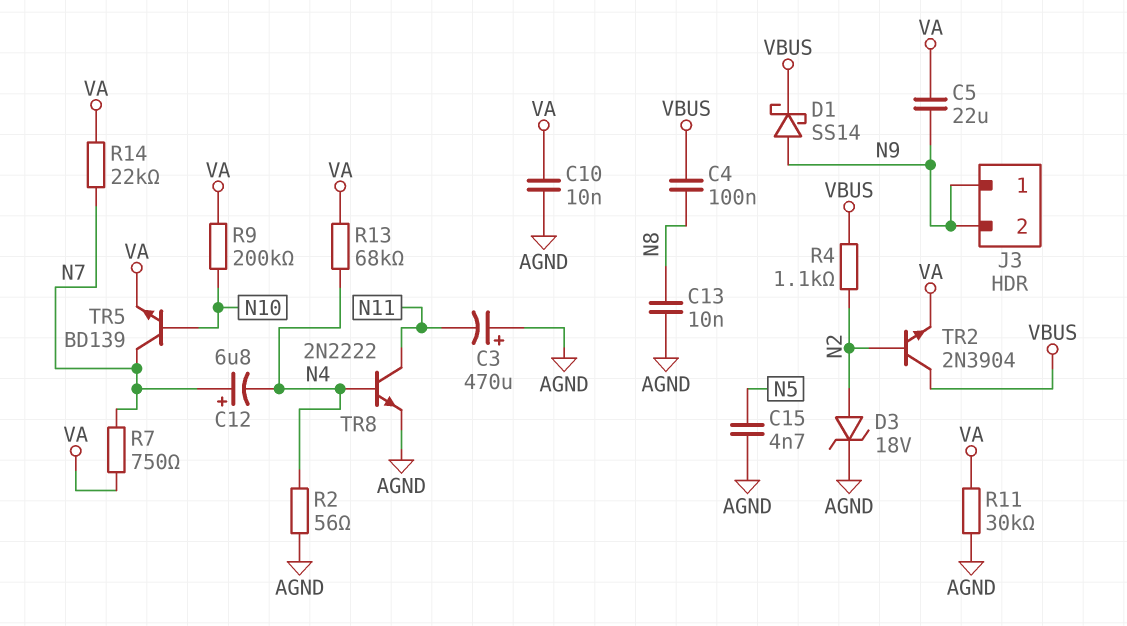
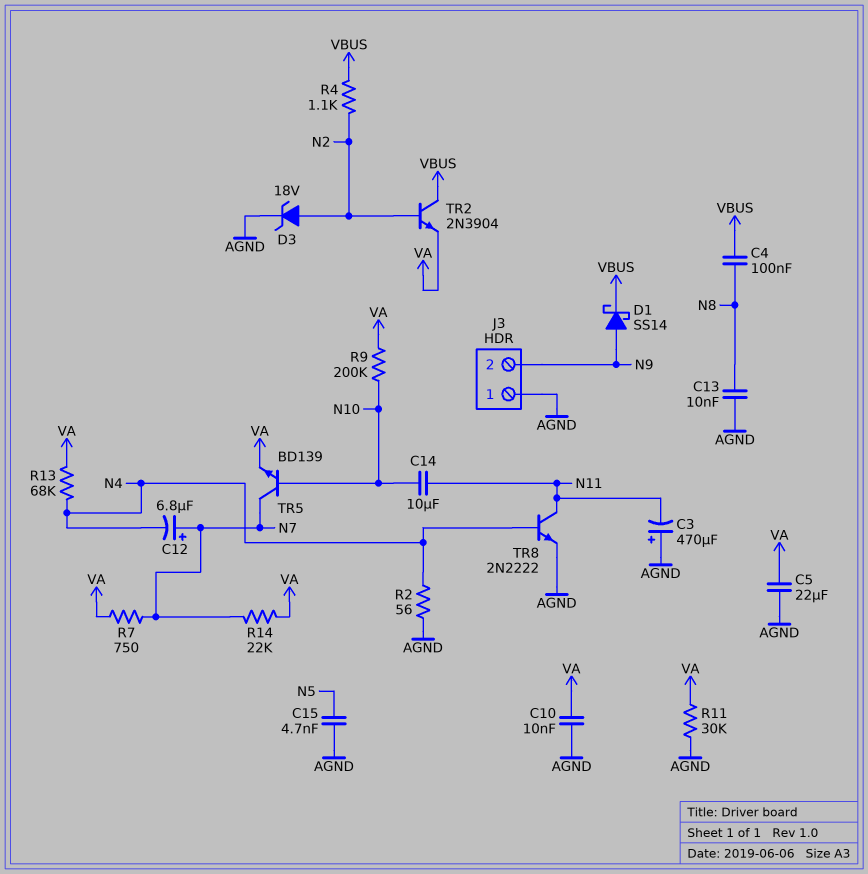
C5: 22uF (N9, VA) -> 22uF (AGND, VA)
C14: none -> 10uF (N10, N11)
J3 pin 1: N9 -> AGND

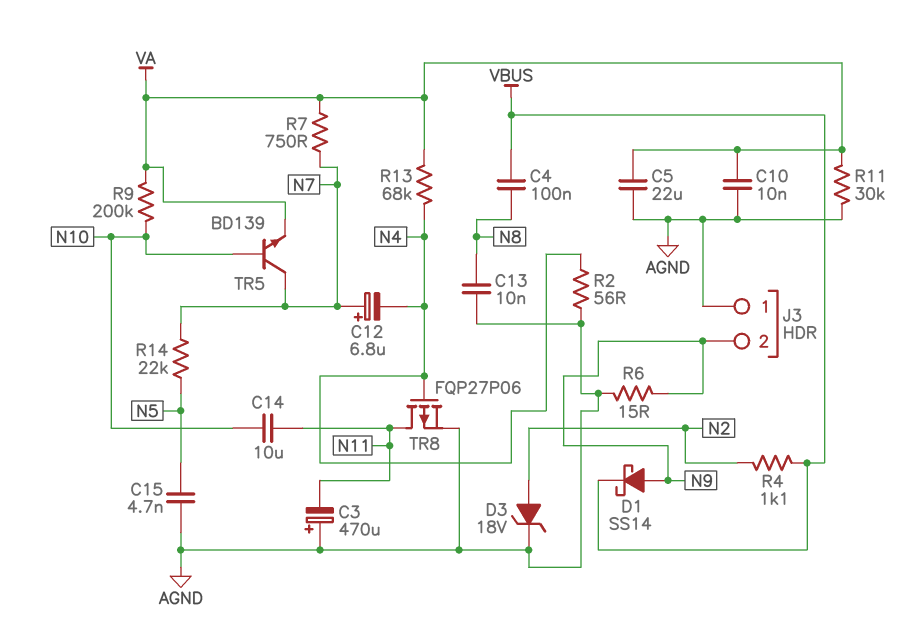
R6: none -> 15 (AGND, N9)
R14: 22k (N7, VA) -> 22k (N5, N7)
TR2: NPN 2N3904 (B N2, C VBUS, E VA) -> none
TR8: NPN 2N2222 (B N4, C N11, E AGND) -> PMOS FQP27P06 (G N4, D N11, S AGND)

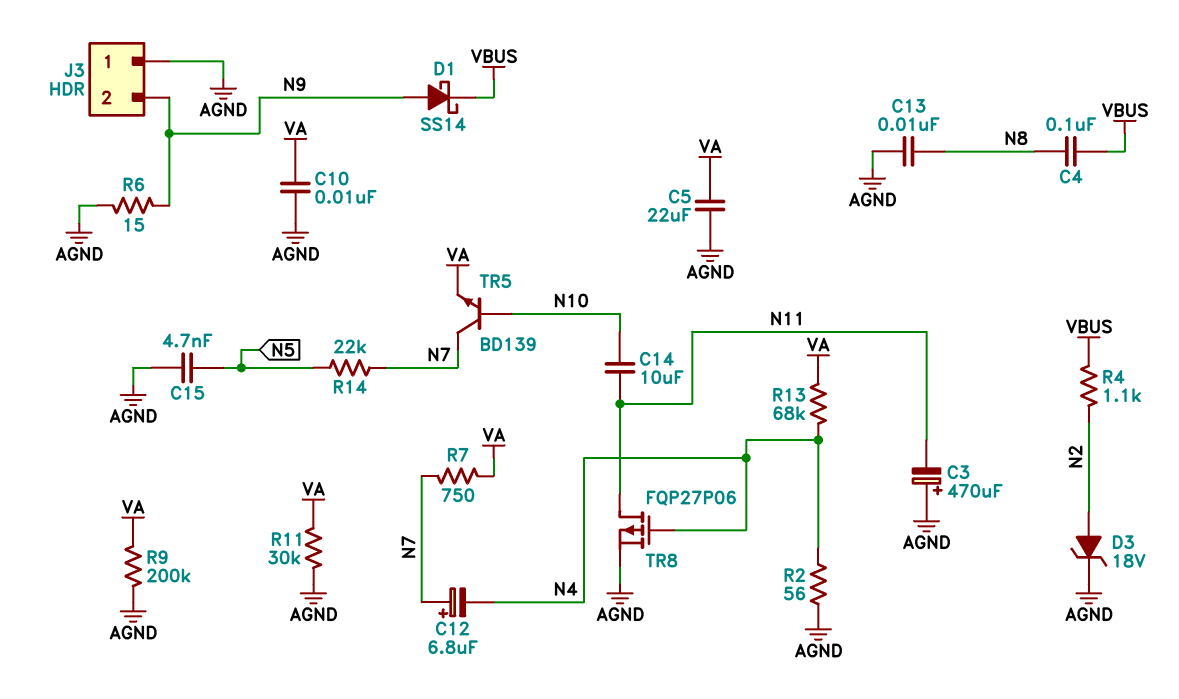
R9: 200k (N10, VA) -> 200k (AGND, VA)

